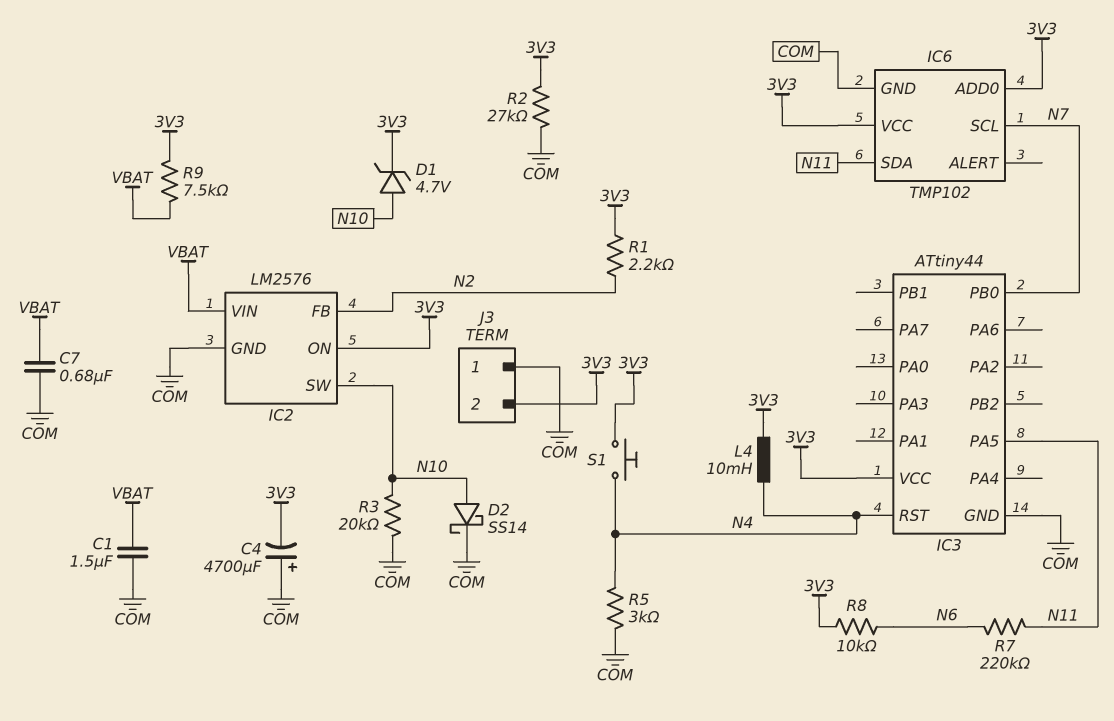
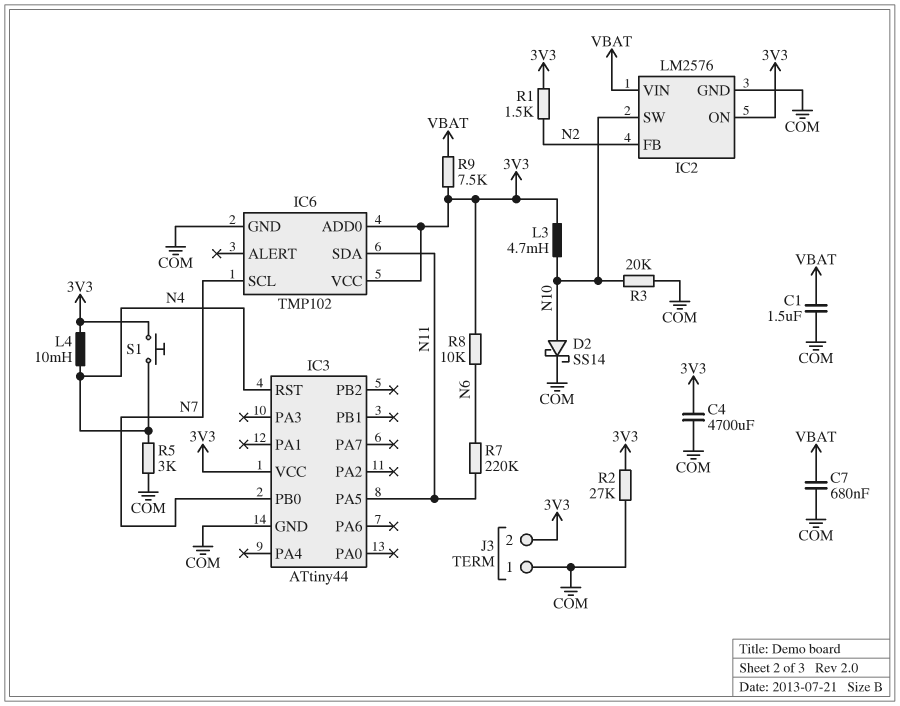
C4: 4700uF (plus COM, minus 3V3) -> 4700uF (3V3, COM)
D1: zener 4.7V (A N10, K 3V3) -> none
L3: none -> 4.7mH (3V3, N10)
R1: 2.2k (3V3, N2) -> 1.5k (3V3, N2)

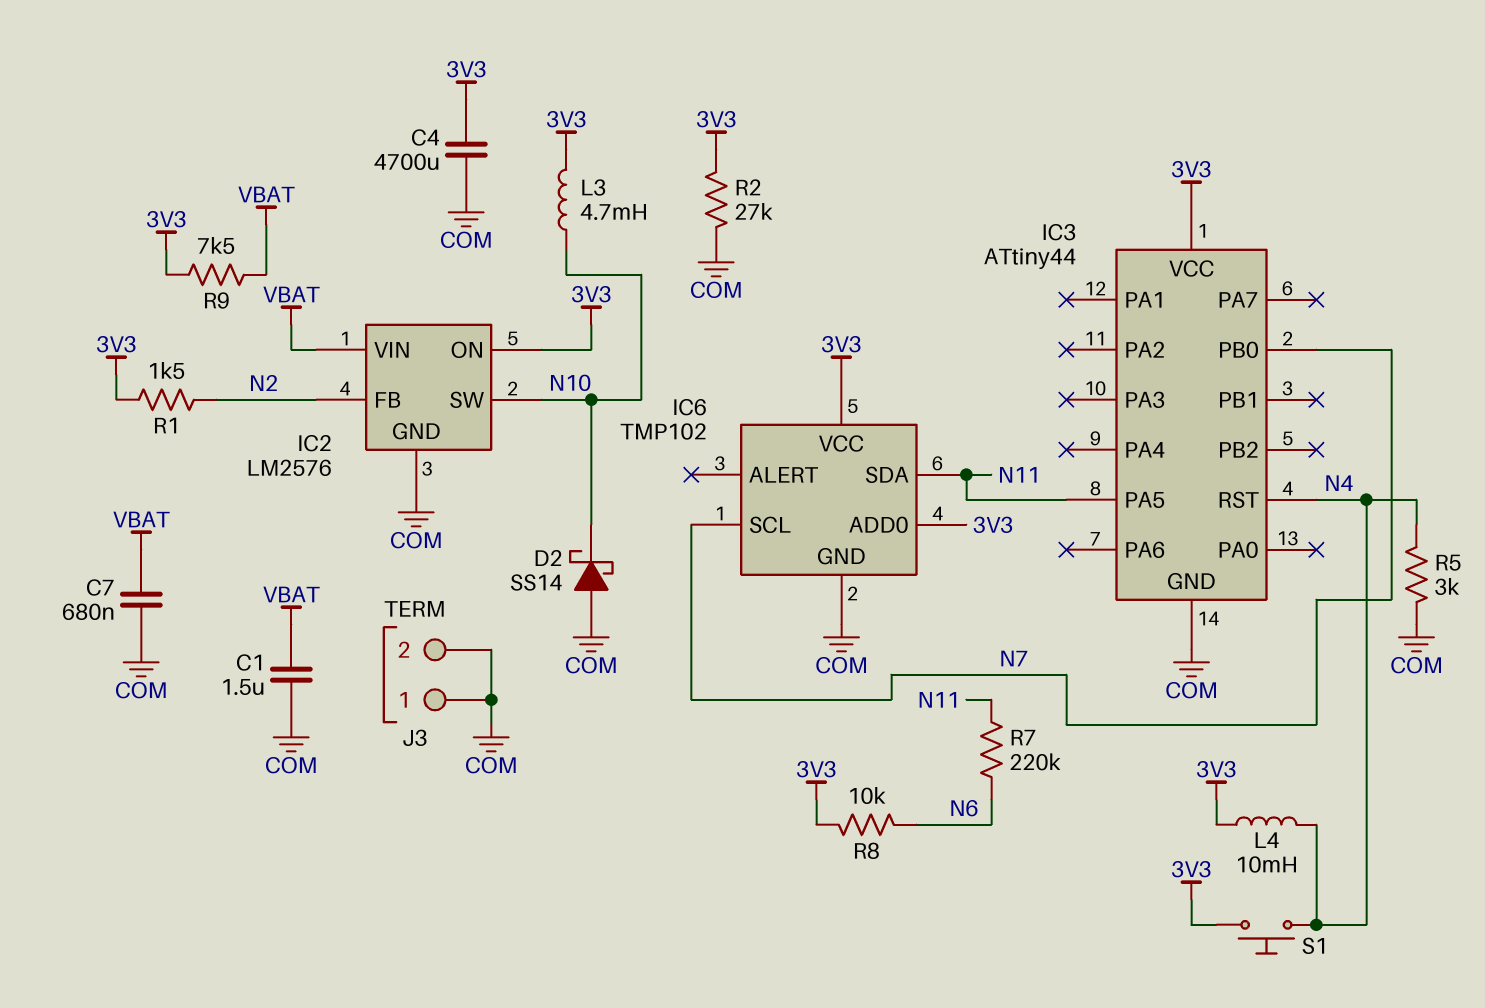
D2: schottky SS14 (A N10, K COM) -> schottky SS14 (A COM, K N10)
J3 pin 2: 3V3 -> COM
R3: 20k (COM, N10) -> none

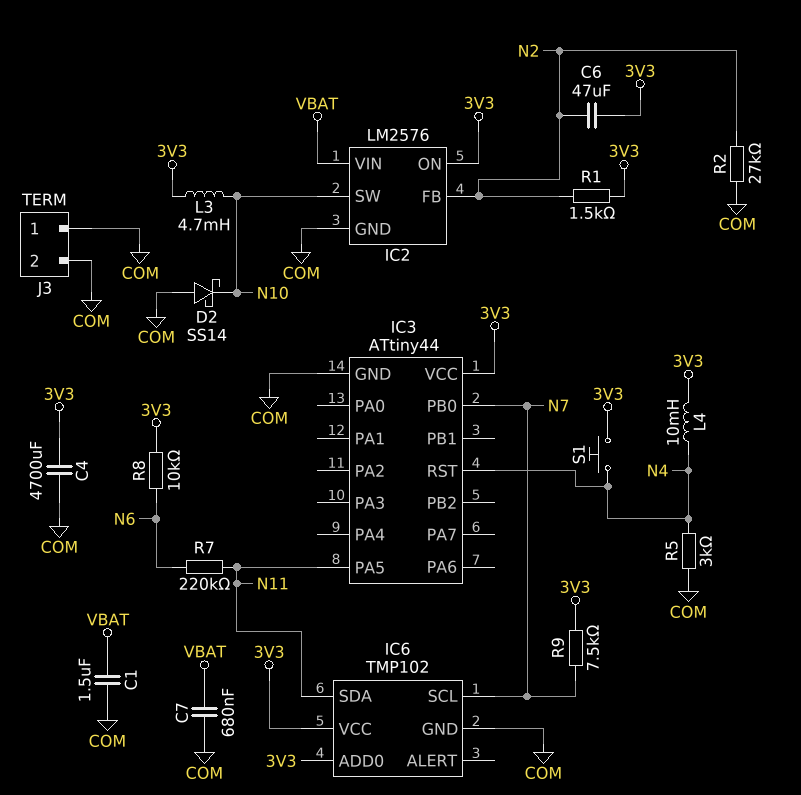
C6: none -> 47uF (3V3, N2)
R2: 27k (3V3, COM) -> 27k (COM, N2)
R9: 7.5k (3V3, VBAT) -> 7.5k (3V3, N7)

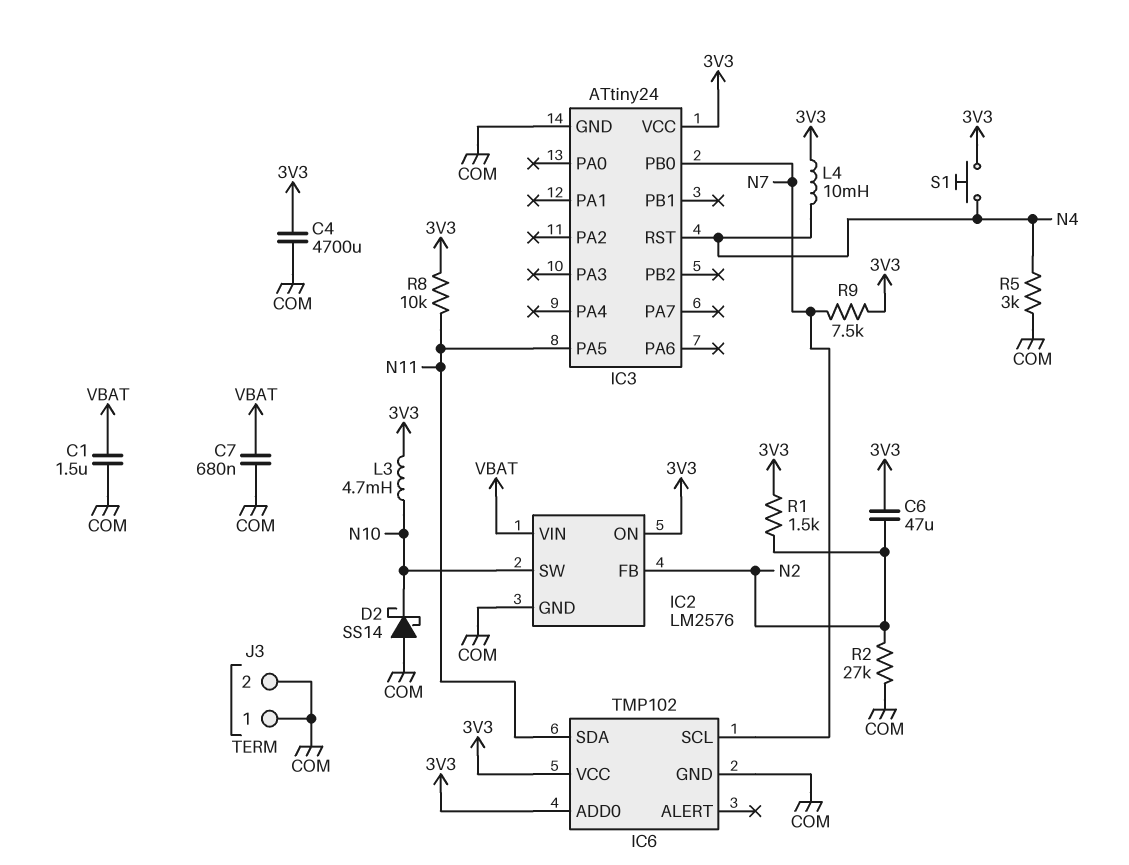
IC3: ATtiny44 -> ATtiny24
R7: 220k (N6, N11) -> none
R8: 10k (3V3, N6) -> 10k (3V3, N11)

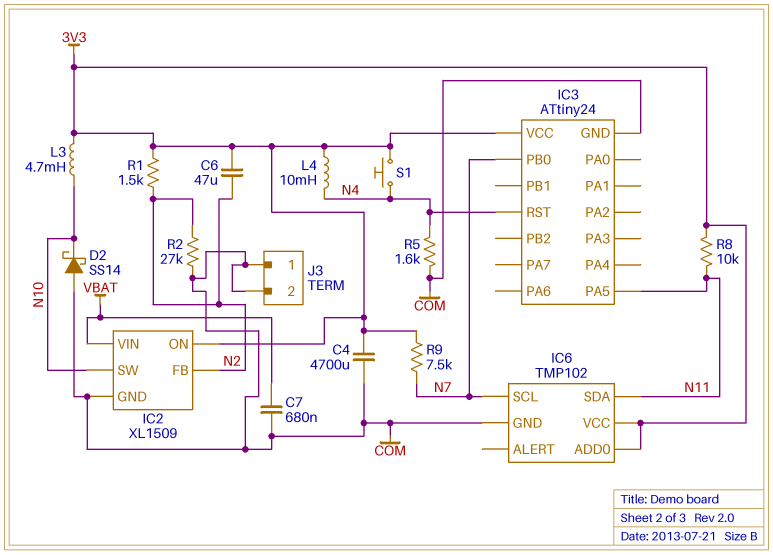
C1: 1.5uF (COM, VBAT) -> none
IC2: LM2576 -> XL1509
R5: 3k (COM, N4) -> 1.6k (COM, N4)

